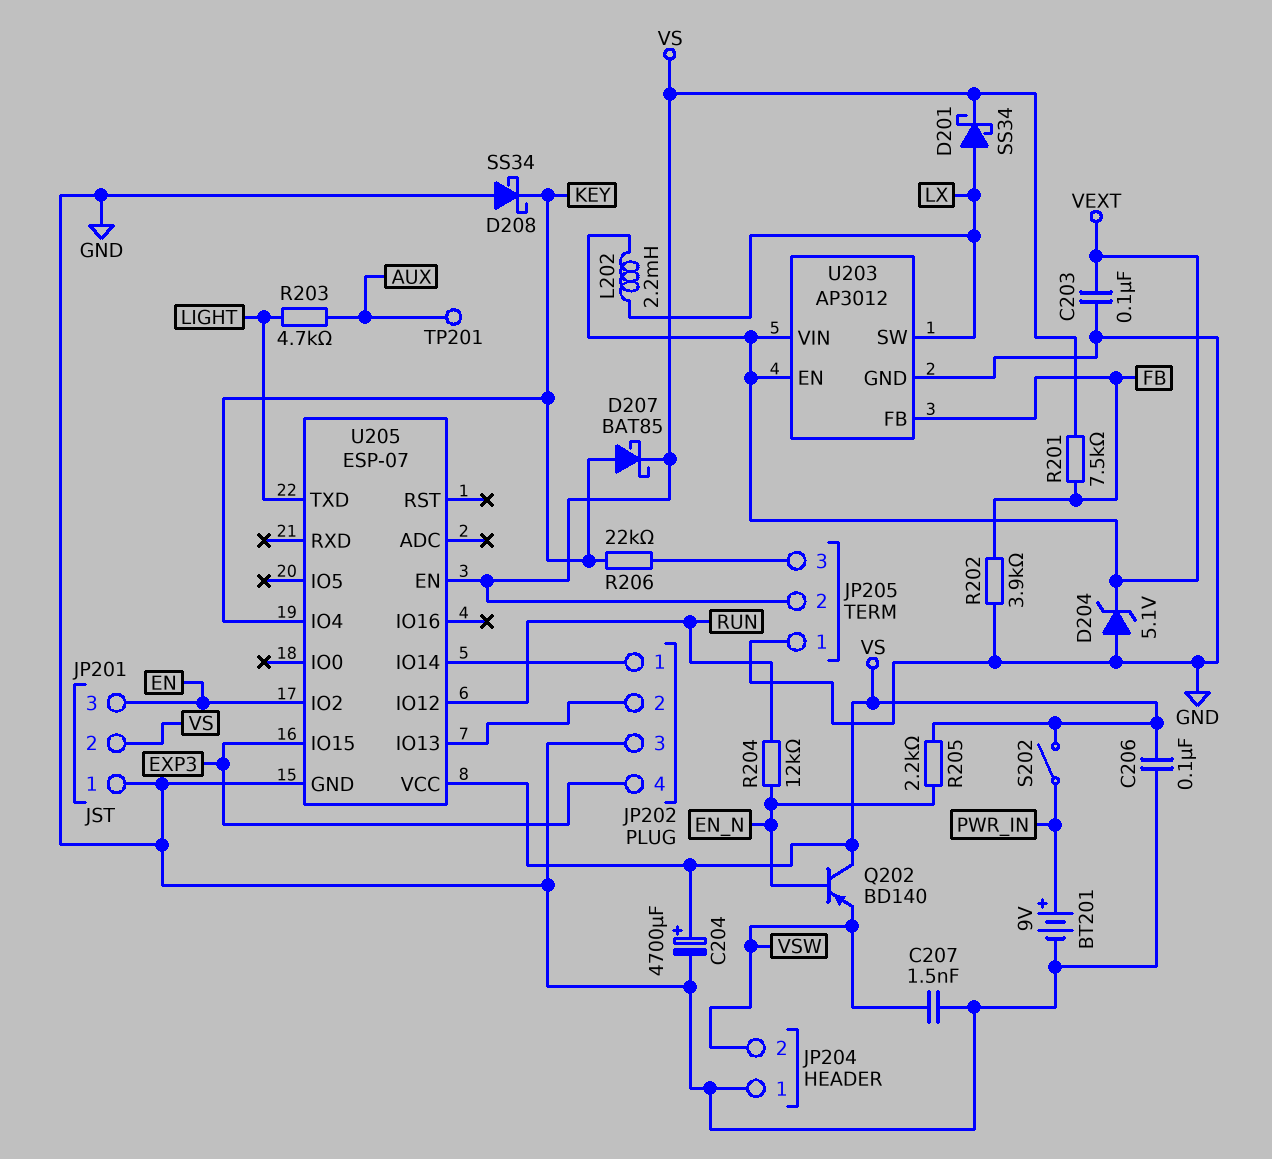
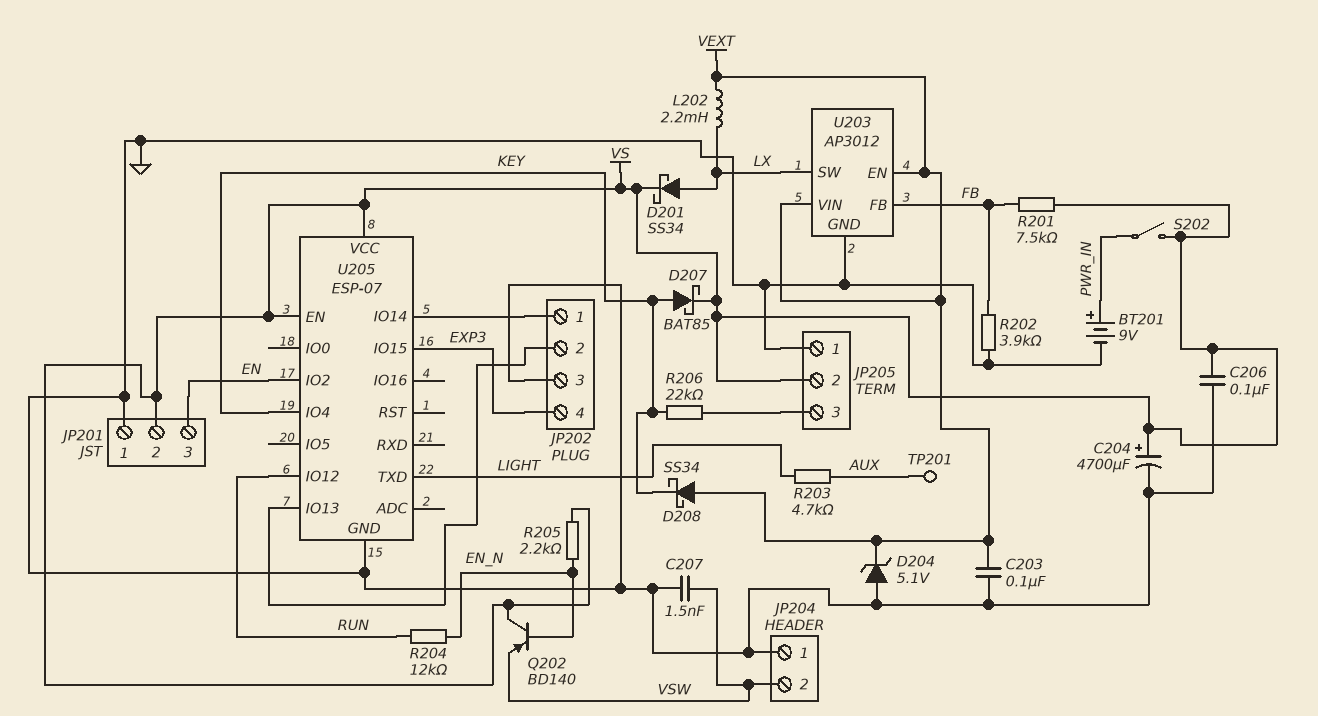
D208: schottky SS34 (A GND, K KEY) -> schottky SS34 (A VEXT, K KEY)

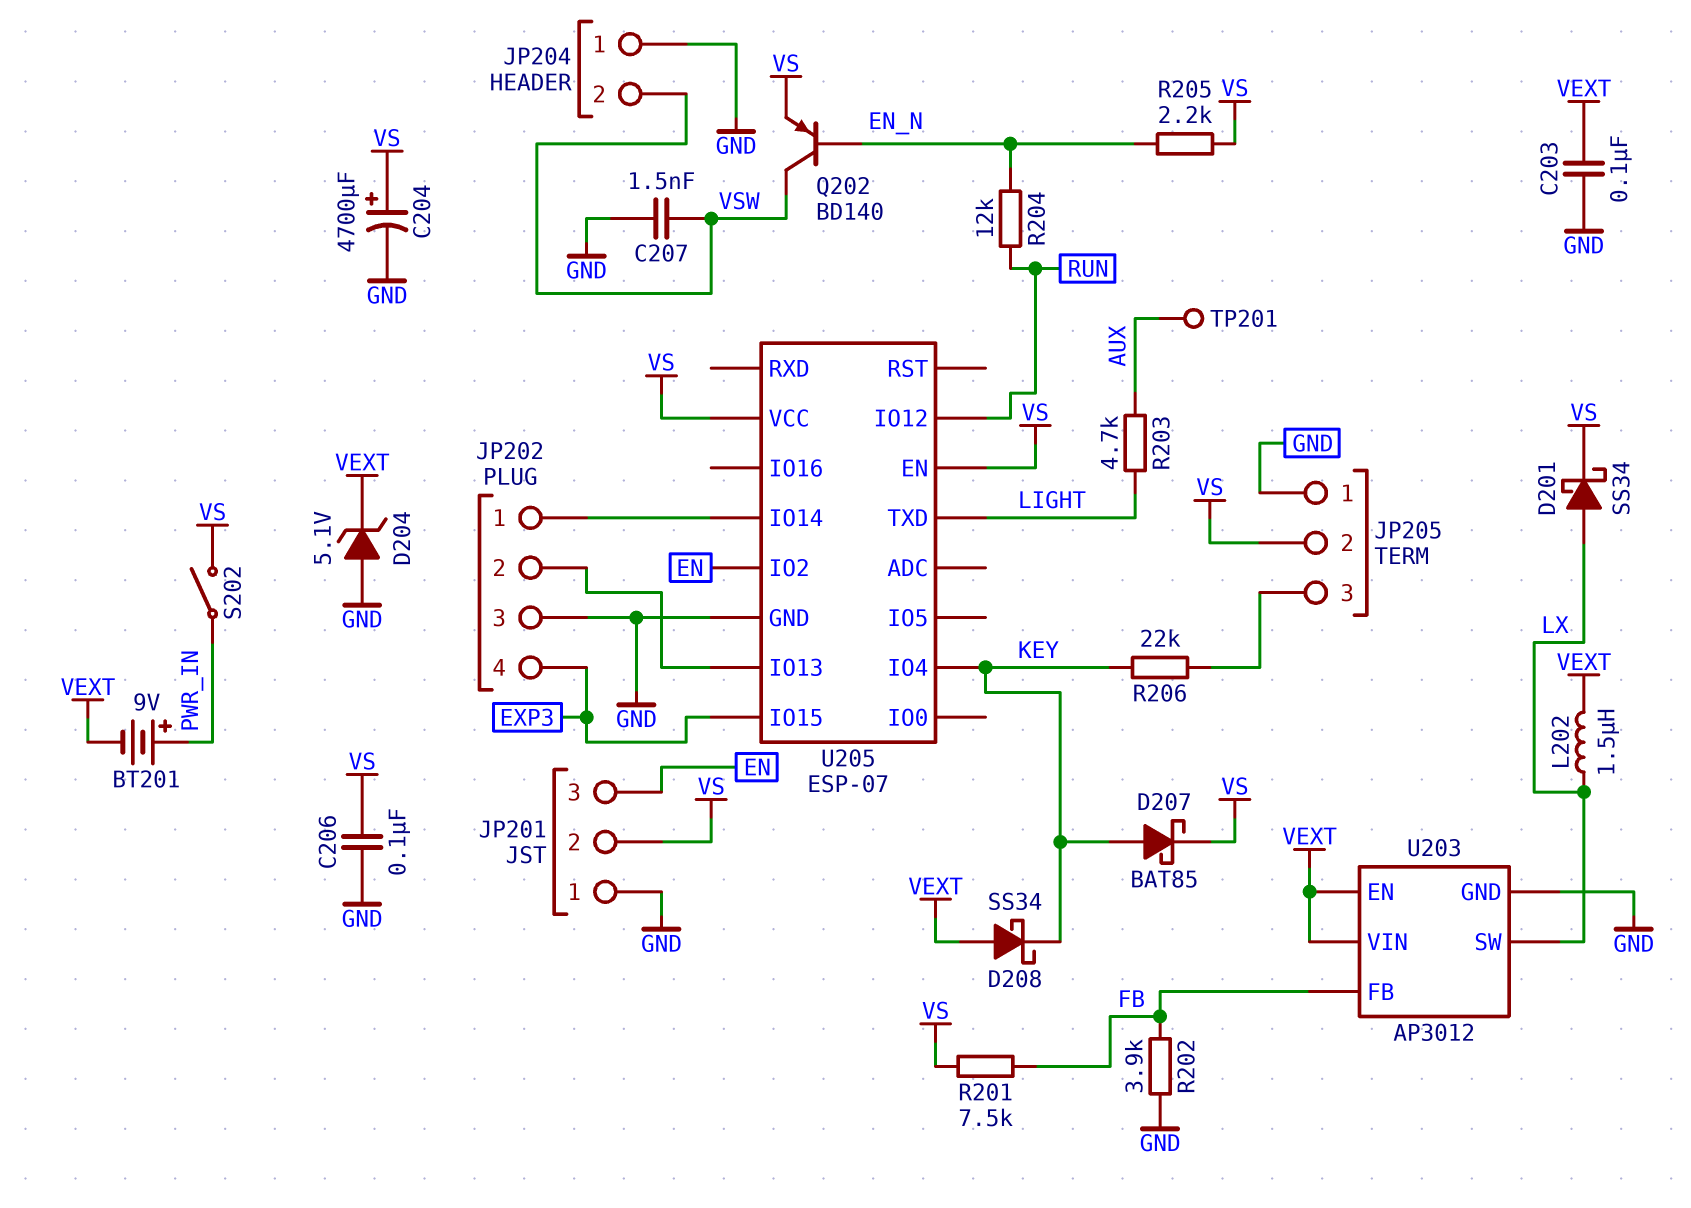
BT201: 9V (plus PWR_IN, minus GND) -> 9V (plus PWR_IN, minus VEXT)
L202: 2.2mH (LX, VEXT) -> 1.5uH (LX, VEXT)
Q202: PNP BD140 (B EN_N, C VS, E VSW) -> PNP BD140 (B EN_N, C VSW, E VS)

